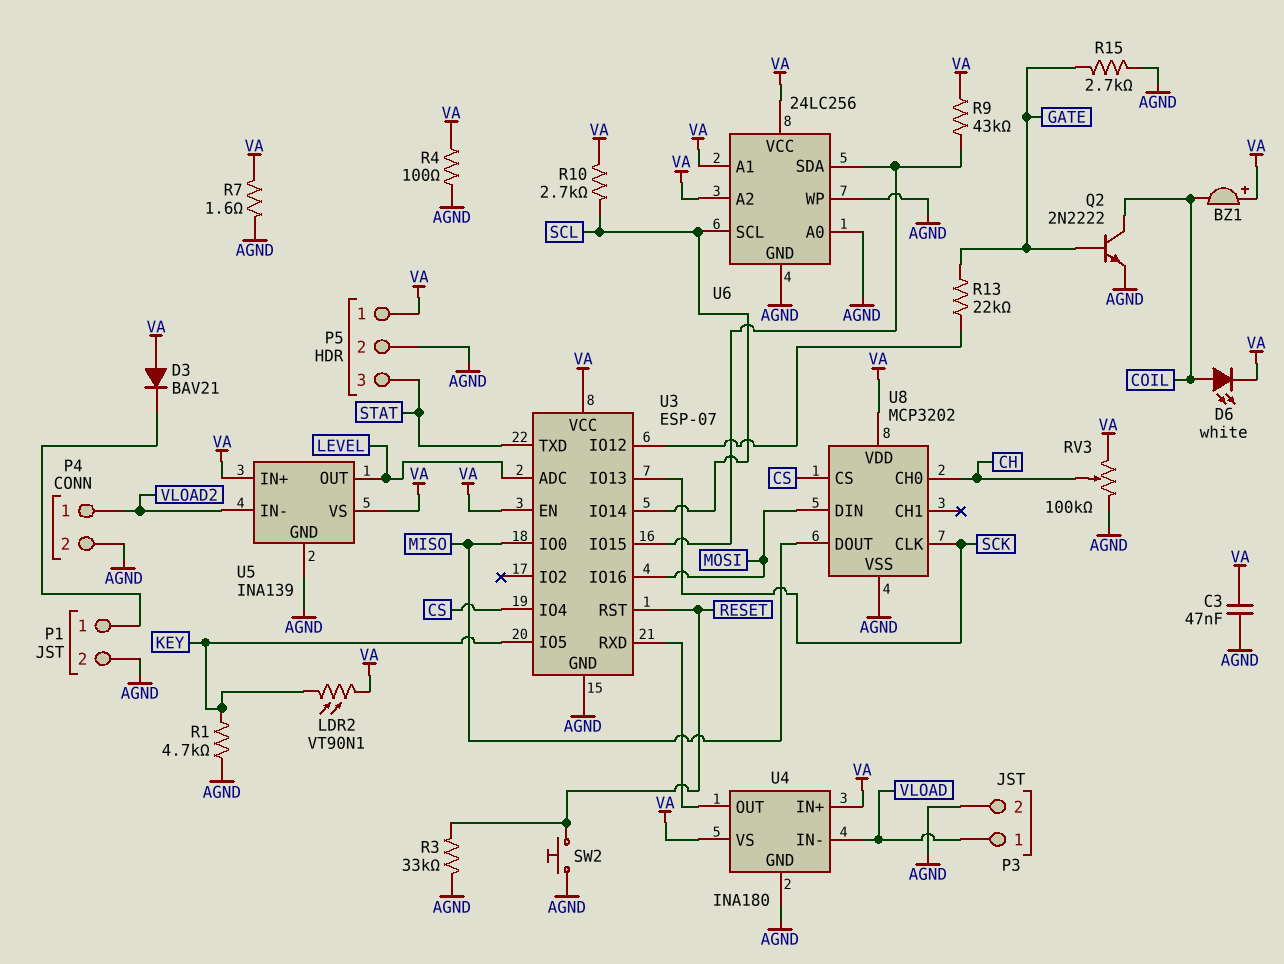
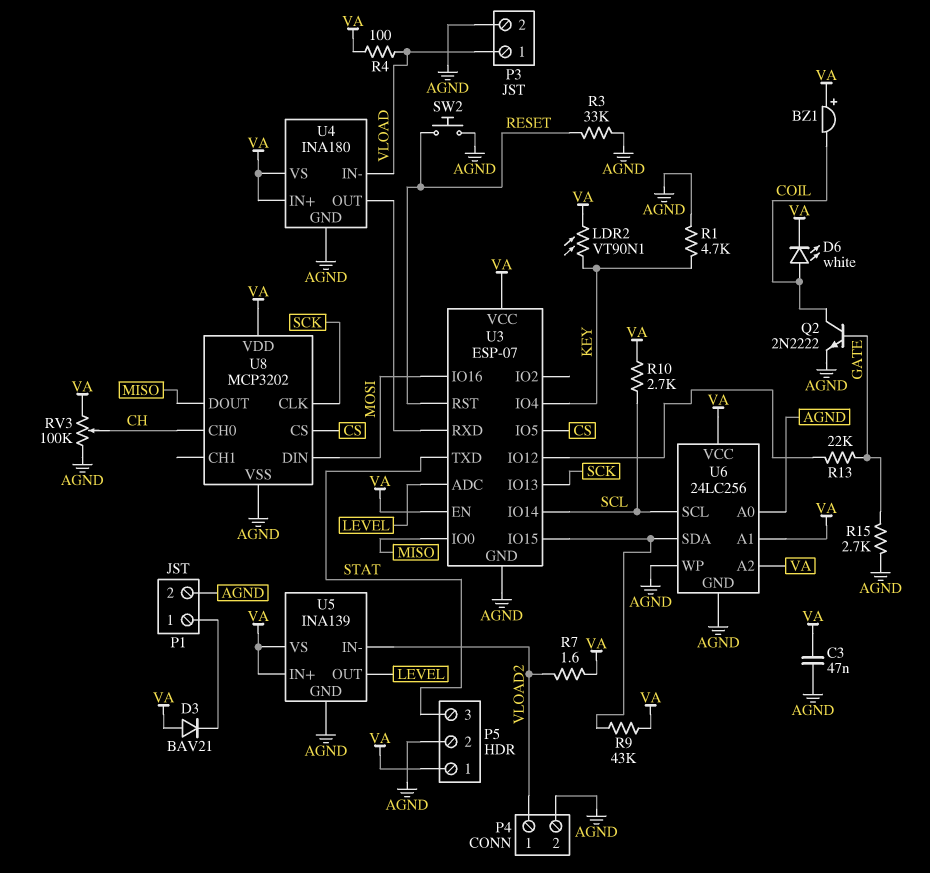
R4: 100 (AGND, VA) -> 100 (VA, VLOAD)
R7: 1.6 (AGND, VA) -> 1.6 (VA, VLOAD2)
U3 pin IO4: CS -> KEY
U3 pin IO5: KEY -> CS

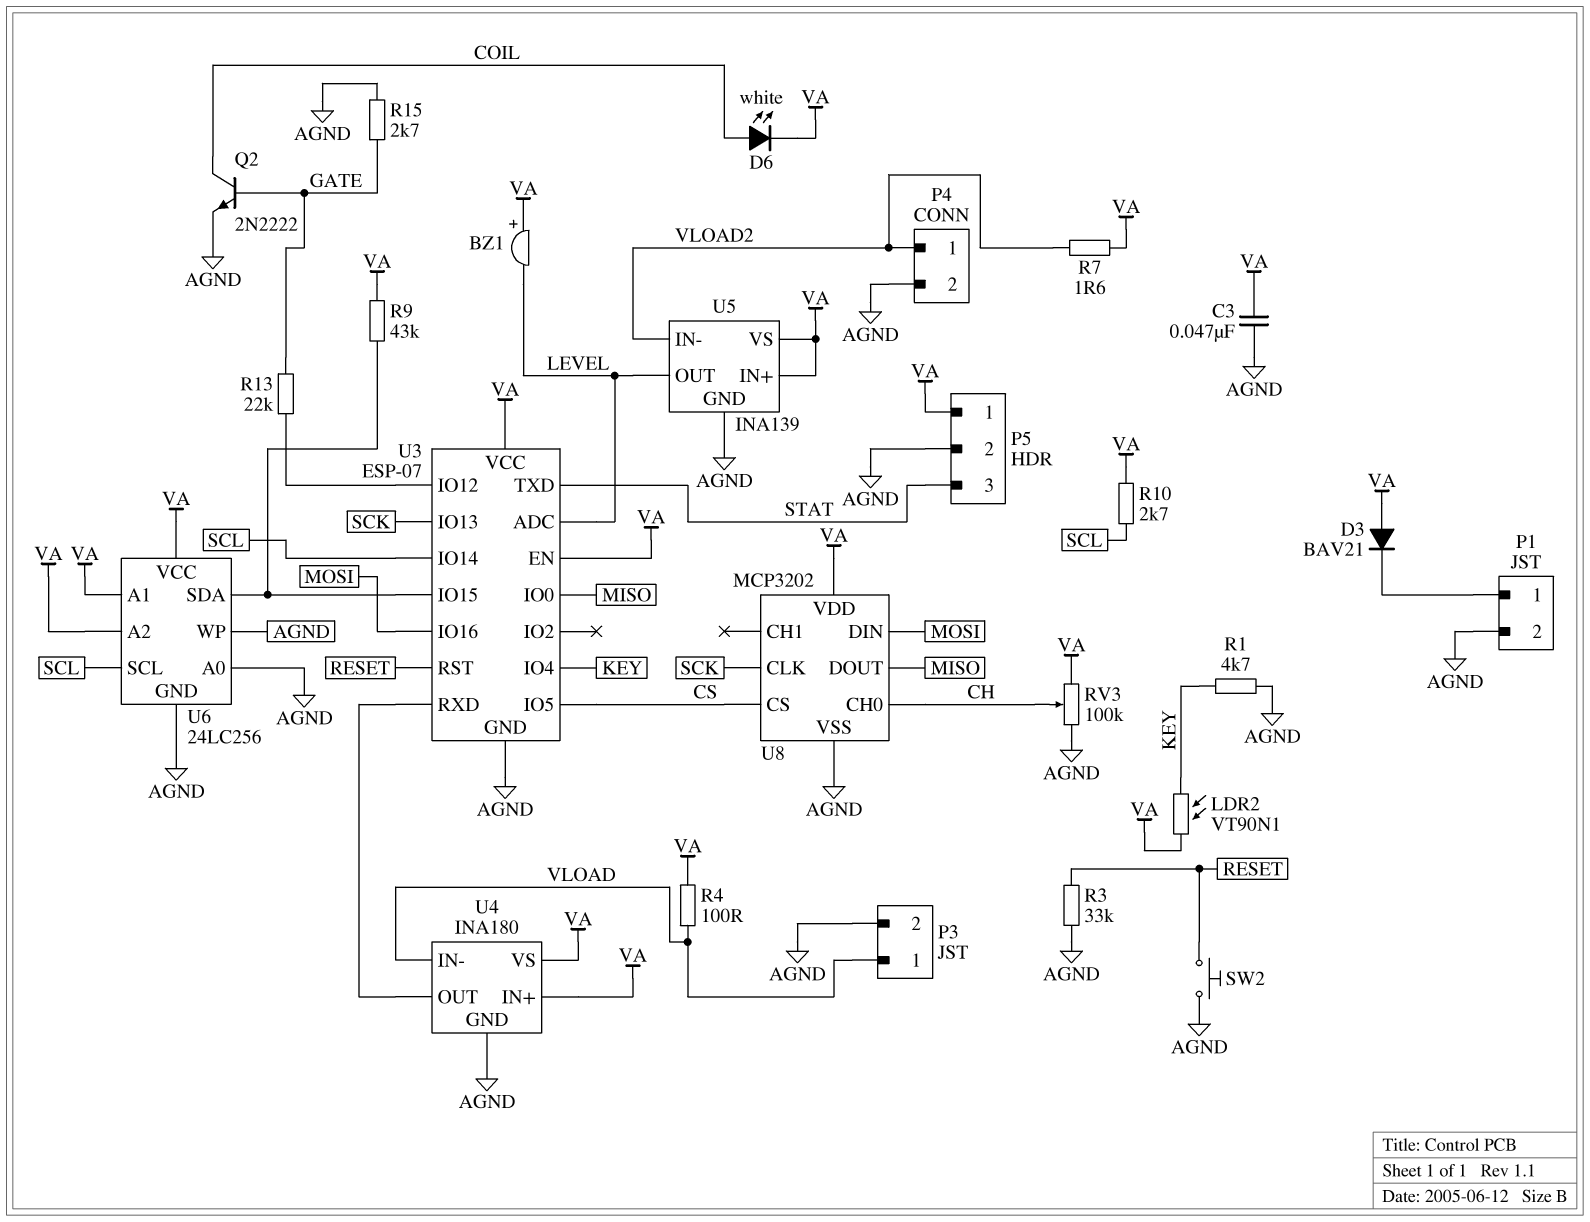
BZ1: buzzer (plus VA, minus COIL) -> buzzer (plus VA, minus LEVEL)

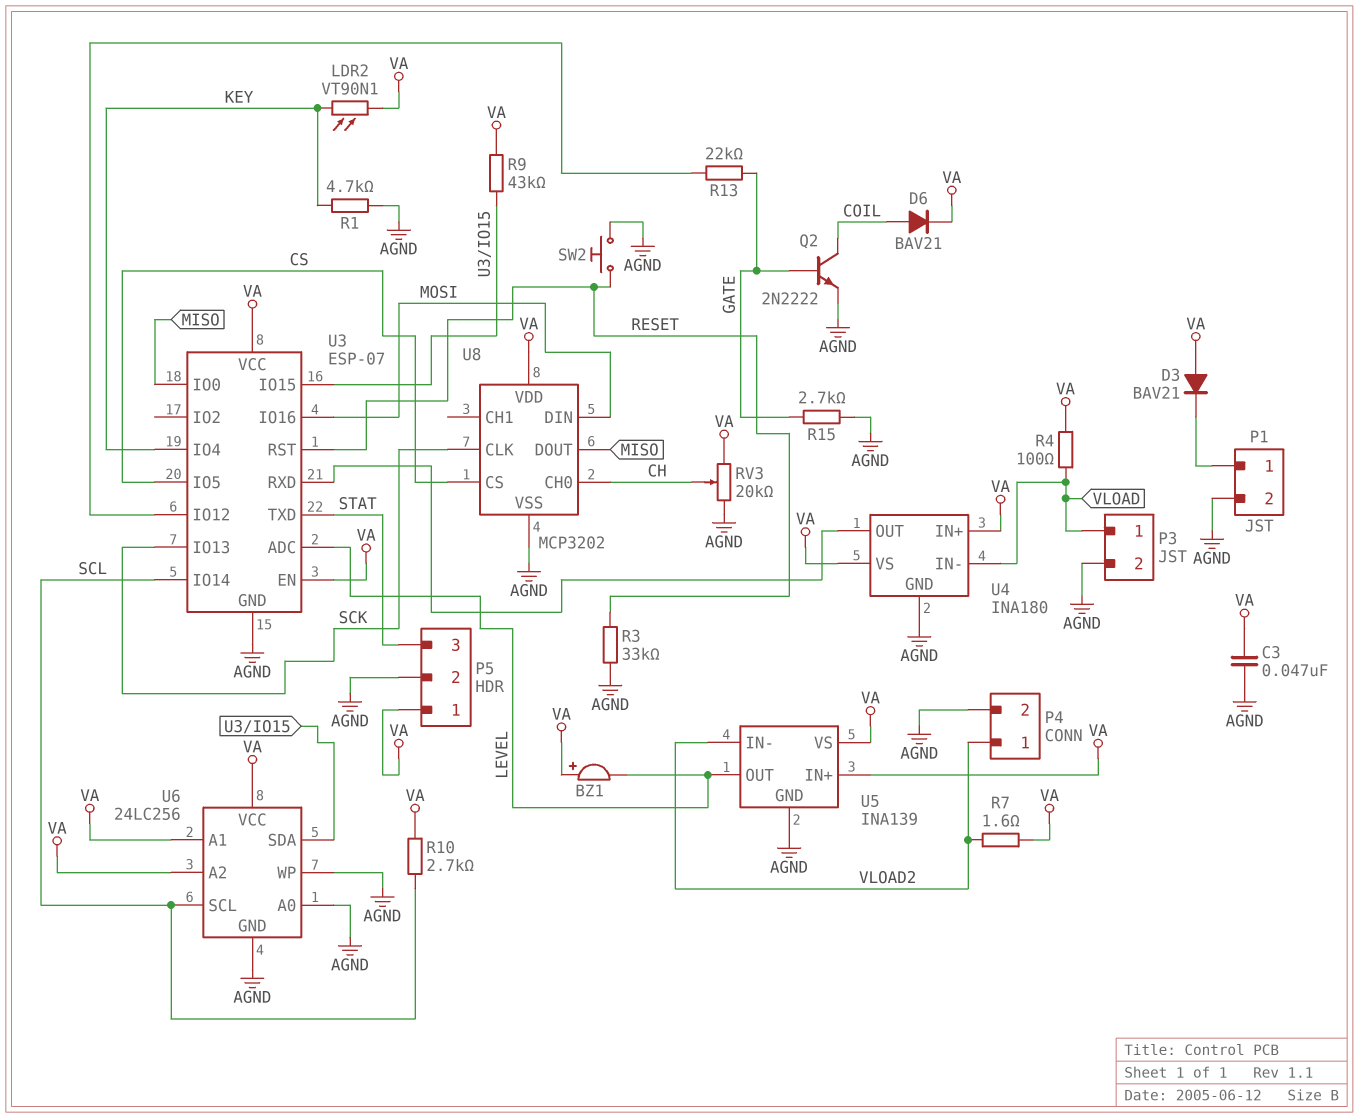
D6: LED white (A COIL, K VA) -> diode BAV21 (A COIL, K VA)
RV3: 100k (AGND, VA, wiper CH) -> 20k (AGND, VA, wiper CH)

